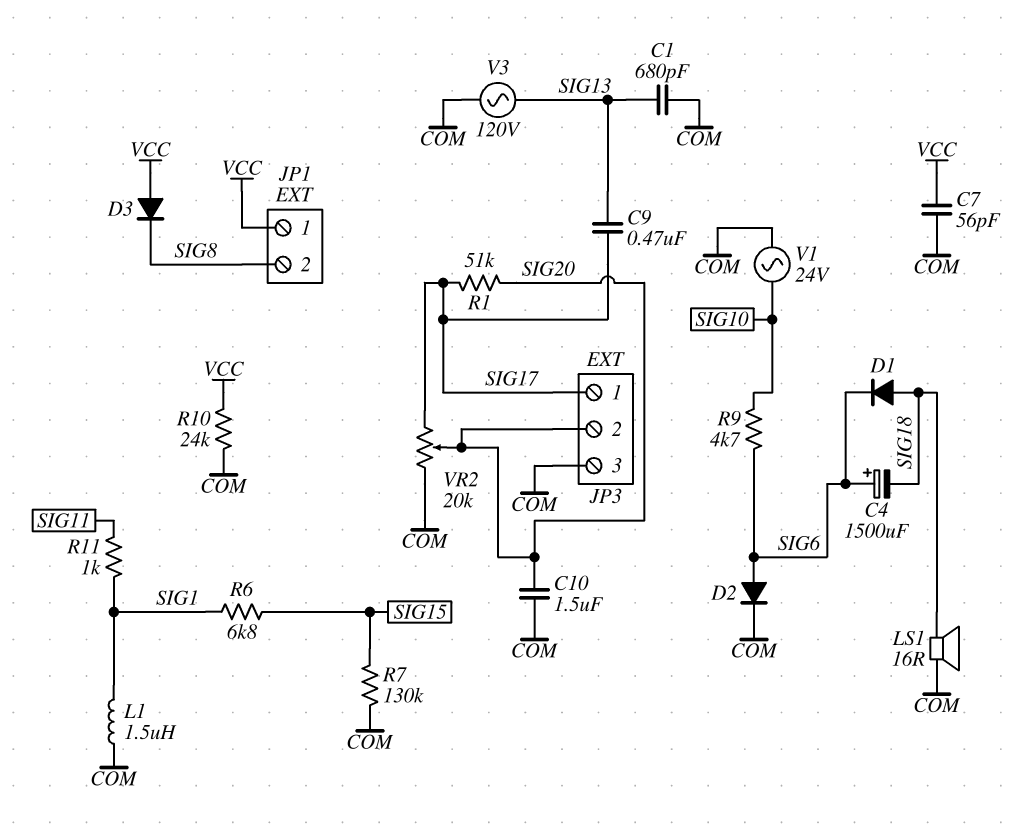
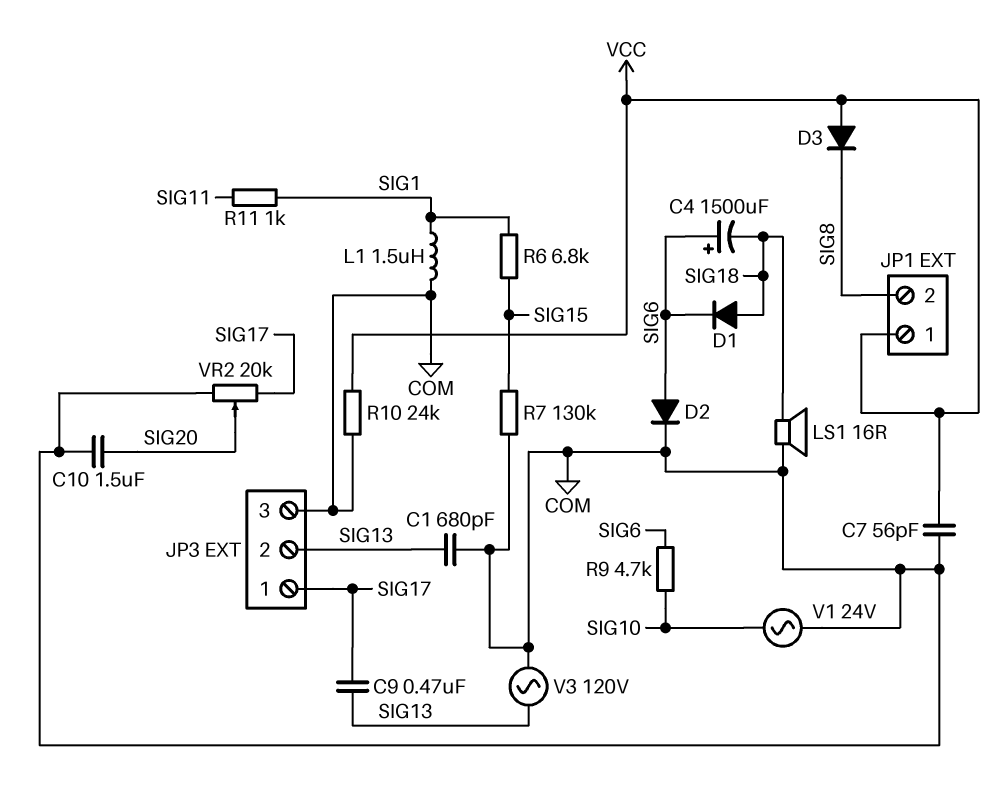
JP3 pin 2: SIG20 -> SIG13
R1: 51k (SIG17, SIG20) -> none

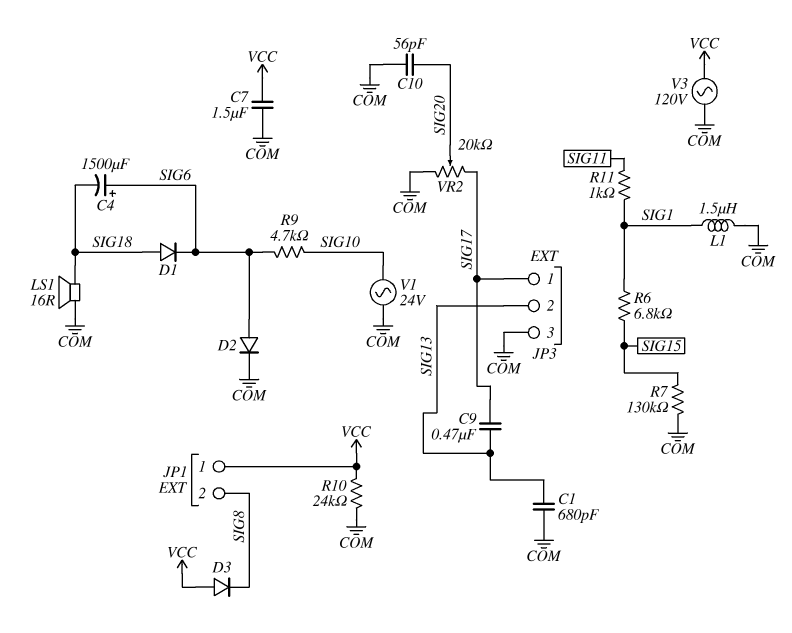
C7: 56pF (COM, VCC) -> 1.5uF (COM, VCC)
C10: 1.5uF (COM, SIG20) -> 56pF (COM, SIG20)
V3: AC 120V (COM, SIG13) -> AC 120V (COM, VCC)

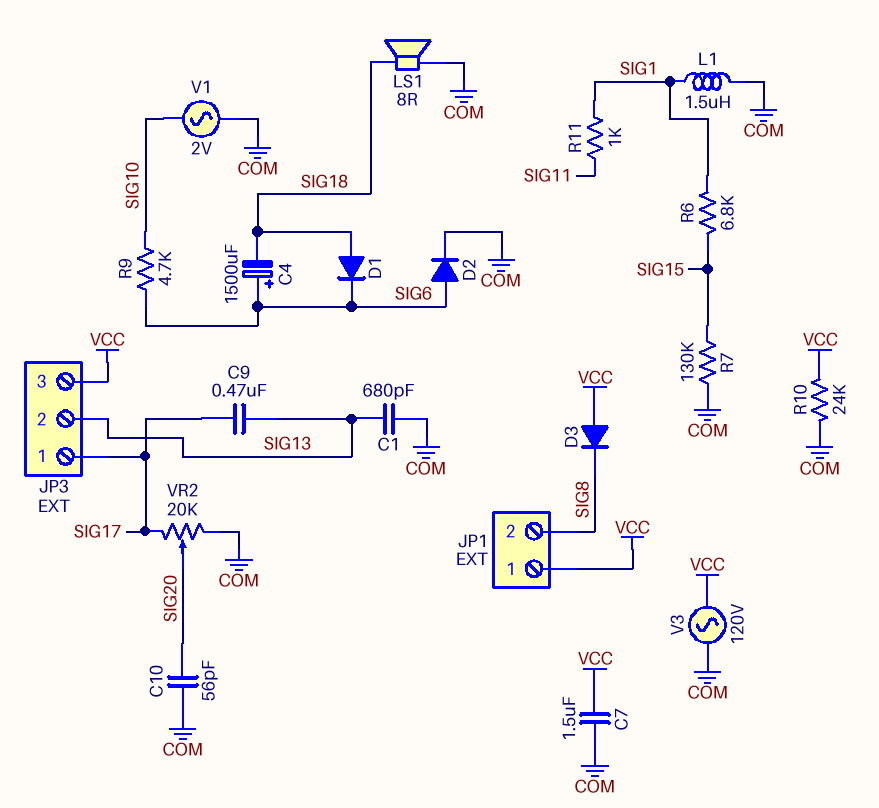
JP3 pin 3: COM -> VCC
LS1: speaker 16R (COM, SIG18) -> speaker 8R (COM, SIG18)
V1: AC 24V (COM, SIG10) -> AC 2V (COM, SIG10)

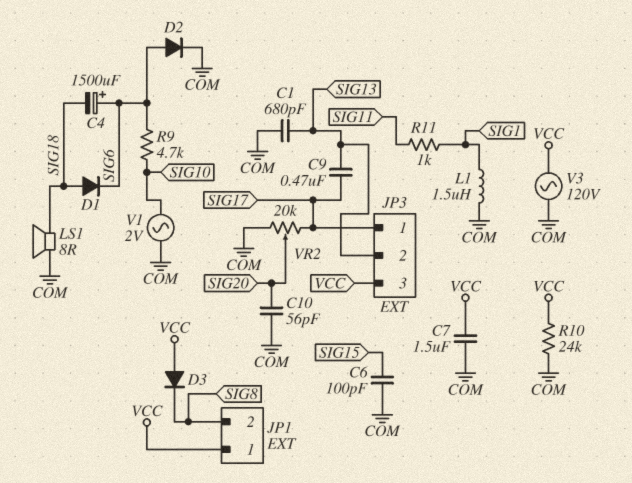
C6: none -> 100pF (COM, SIG15)
R6: 6.8k (SIG1, SIG15) -> none
R7: 130k (COM, SIG15) -> none

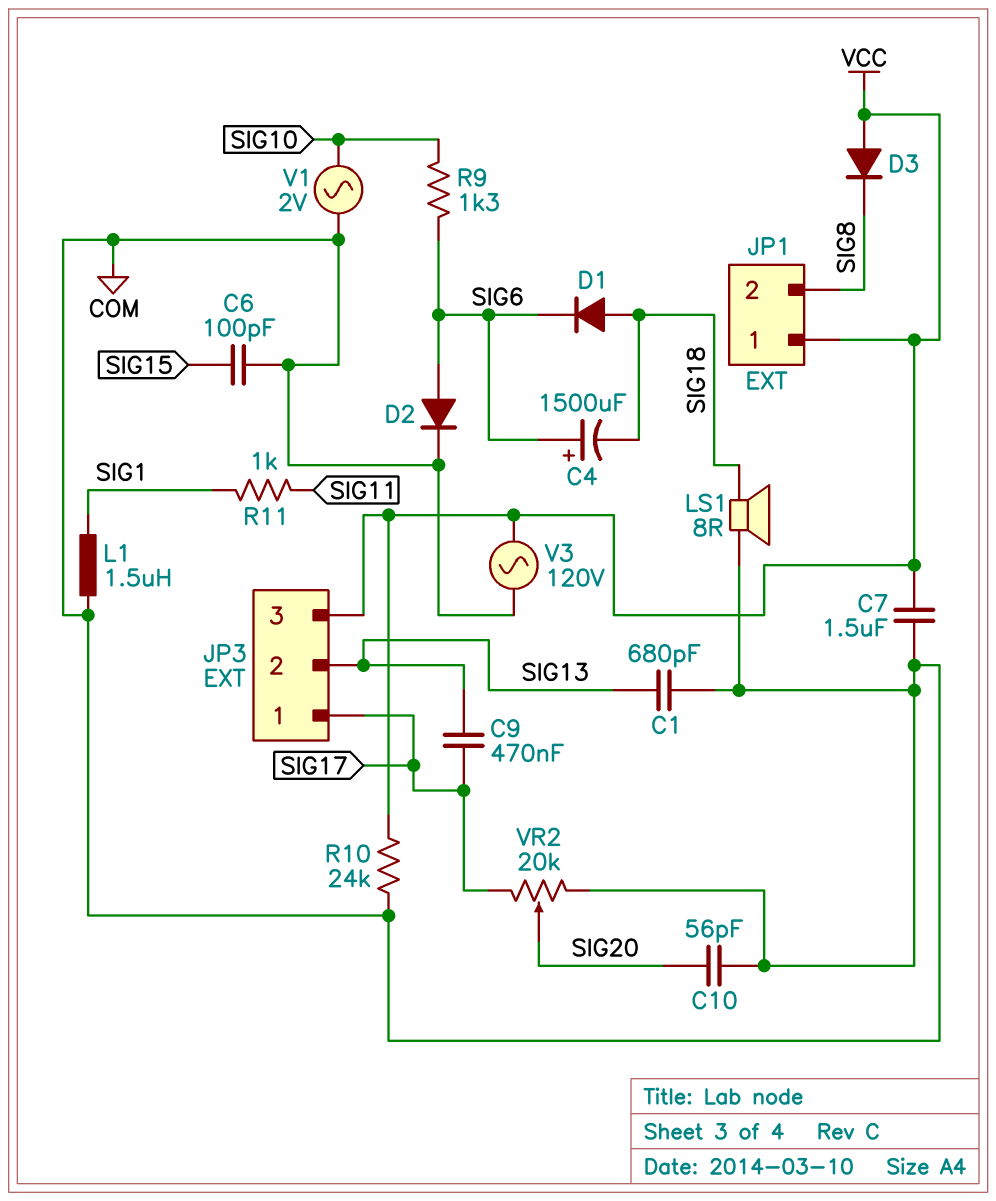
R9: 4.7k (SIG6, SIG10) -> 1.3k (SIG6, SIG10)

